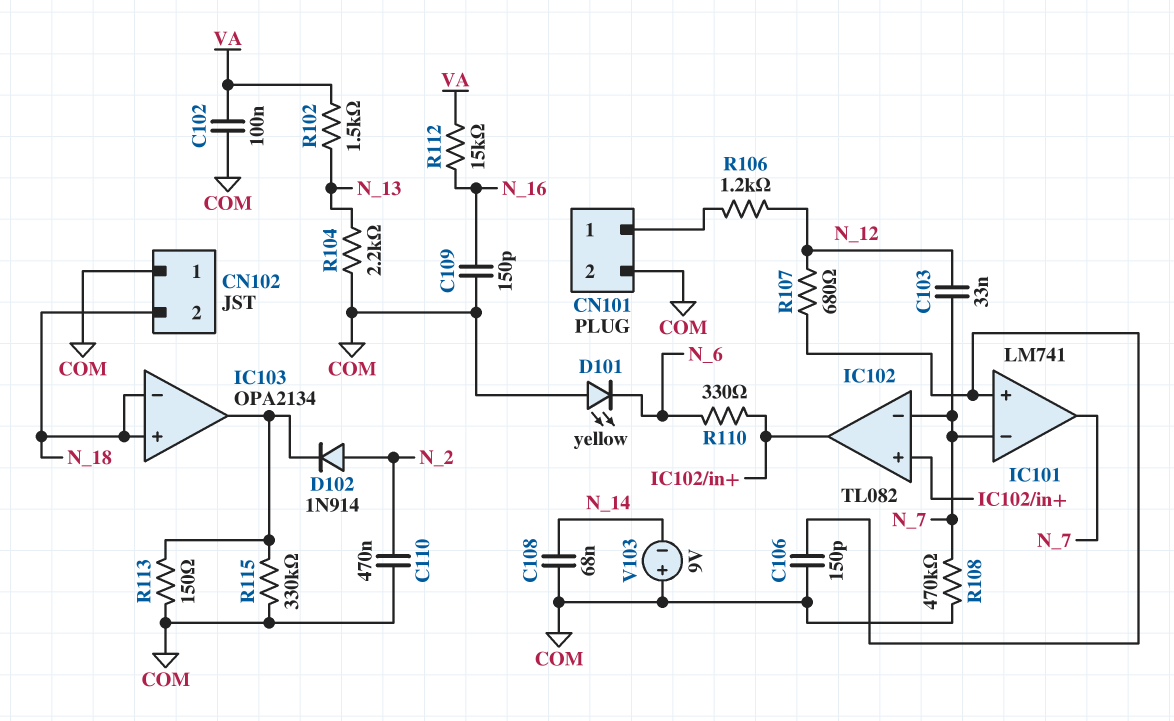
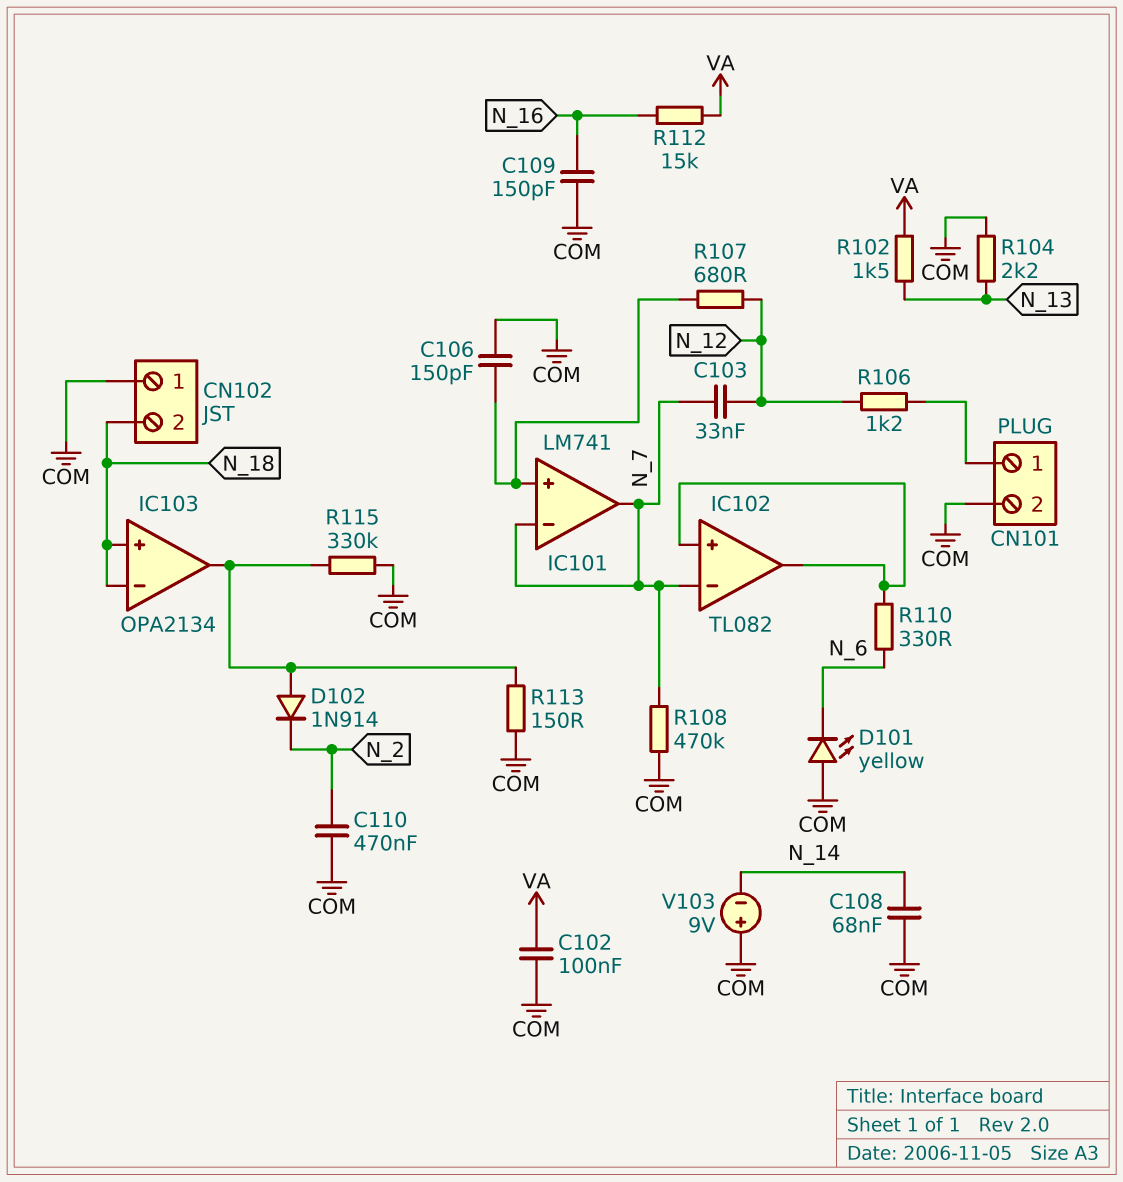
D102: diode 1N914 (A N_2, K IC103/out) -> diode 1N914 (A IC103/out, K N_2)

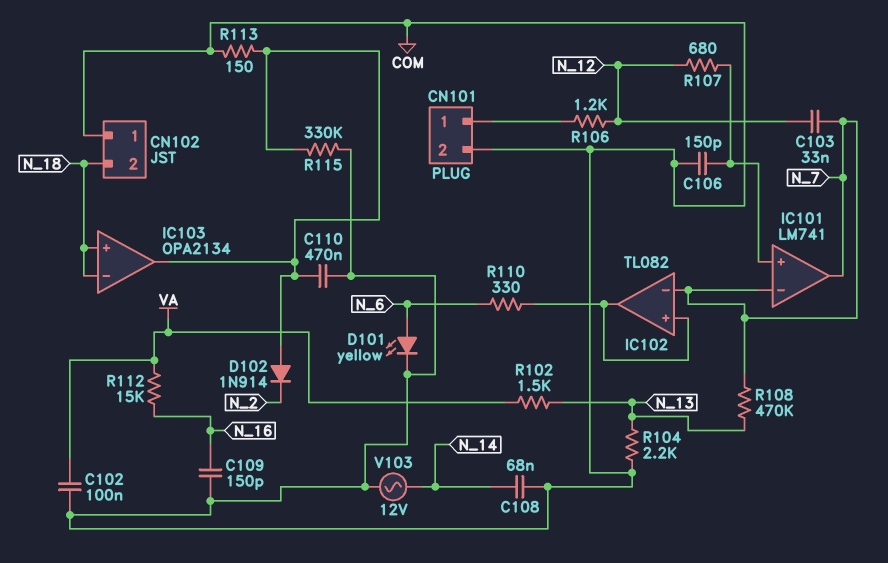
C110: 470nF (COM, N_2) -> 470nF (COM, IC103/out)
D101: LED yellow (A COM, K N_6) -> LED yellow (A N_6, K COM)
R108: 470k (COM, N_7) -> 470k (N_7, N_13)
V103: 9V (plus COM, minus N_14) -> AC 12V (COM, N_14)

